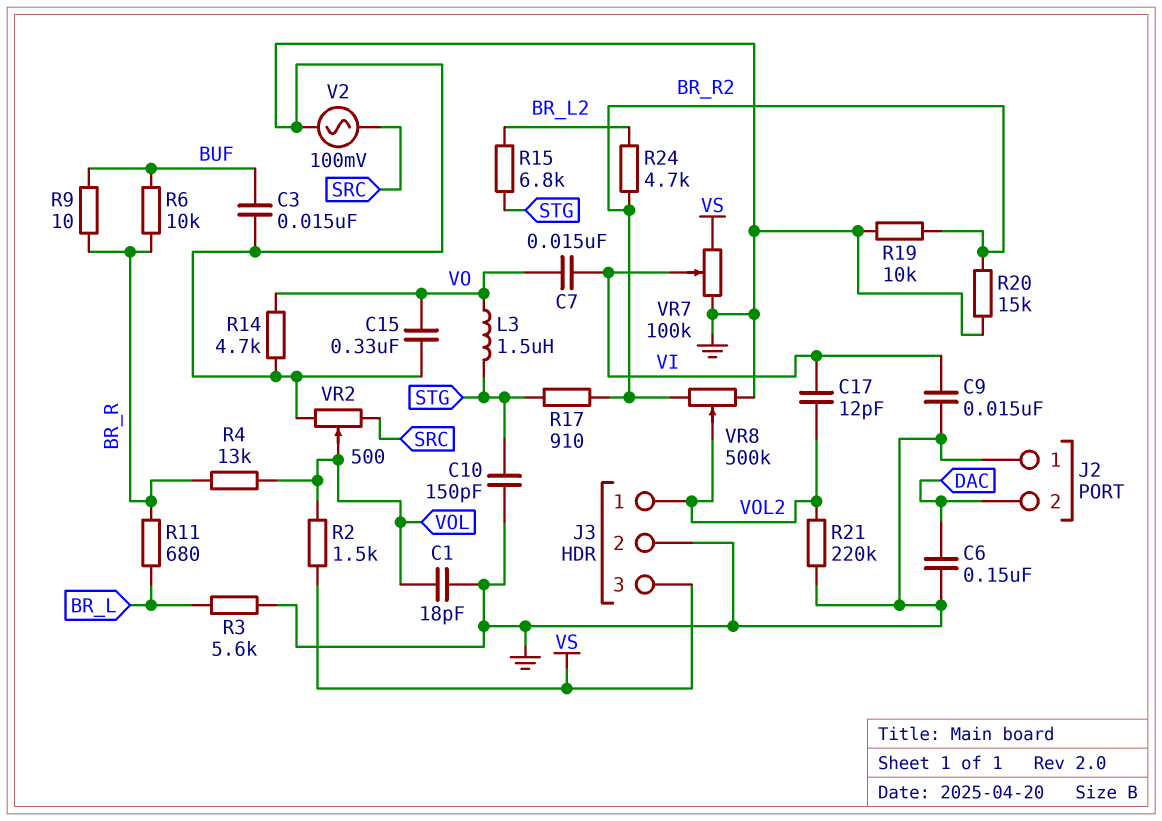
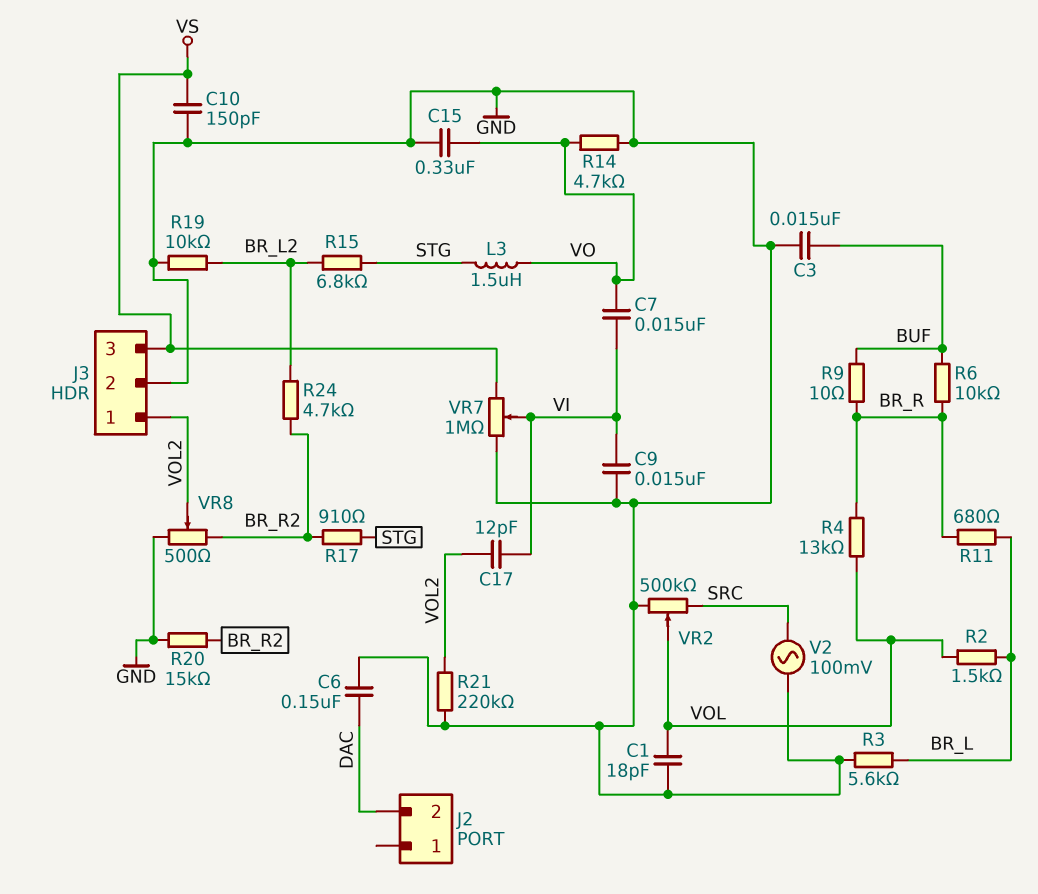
C10: 150pF (GND, STG) -> 150pF (GND, VS)
J2 pin 1: GND -> none
R2: 1.5k (VOL, VS) -> 1.5k (BR_L, VOL)
R19: 10k (BR_R2, GND) -> 10k (BR_L2, GND)
VR2: 500 (GND, SRC, wiper VOL) -> 500k (GND, SRC, wiper VOL)
VR7: 100k (GND, VS, wiper VI) -> 1M (GND, VS, wiper VI)
VR8: 500k (BR_R2, GND, wiper VOL2) -> 500 (BR_R2, GND, wiper VOL2)

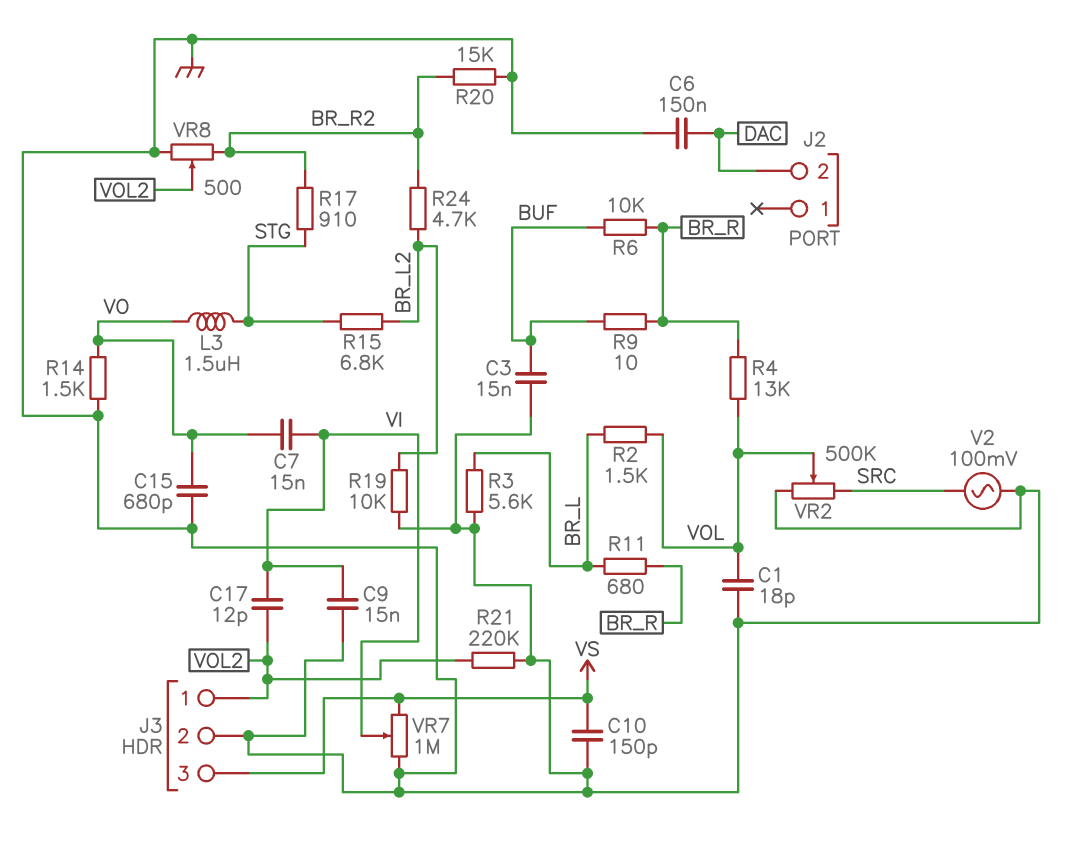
C15: 330nF (GND, VO) -> 680pF (GND, VO)
R14: 4.7k (GND, VO) -> 1.5k (GND, VO)

